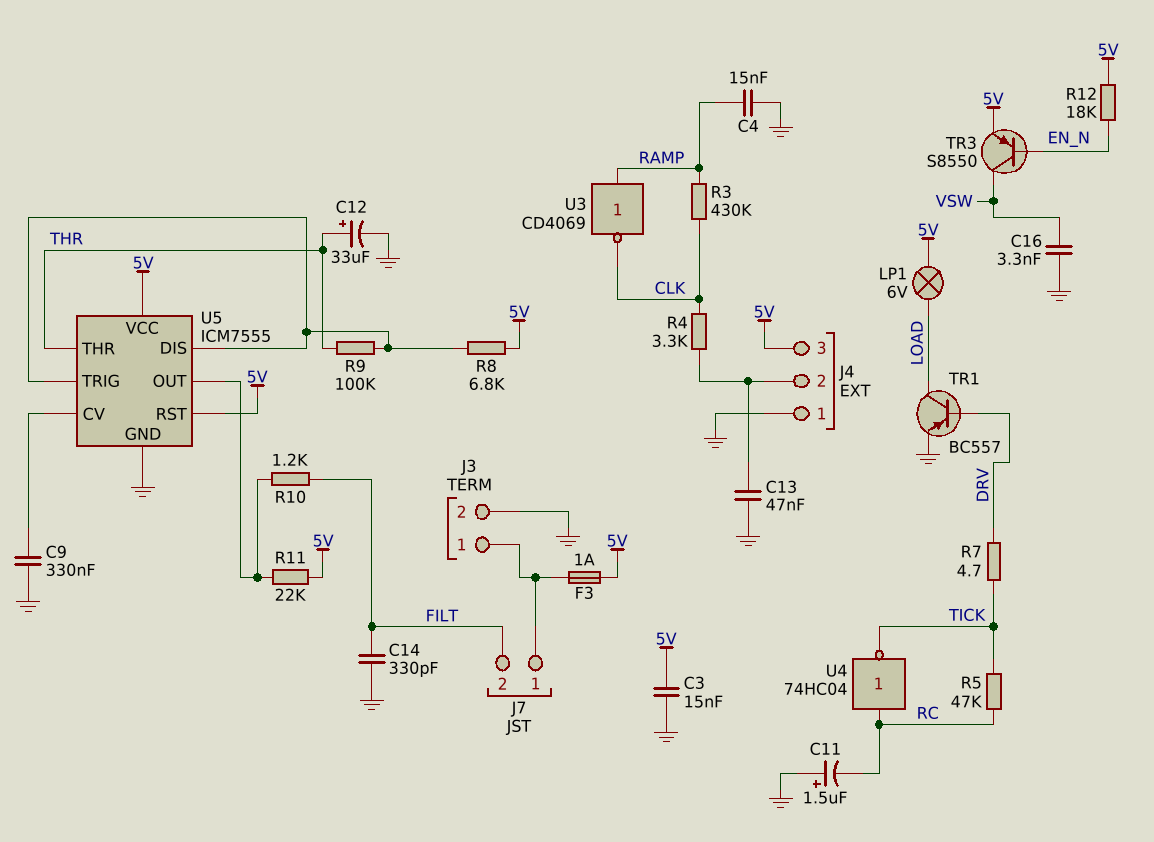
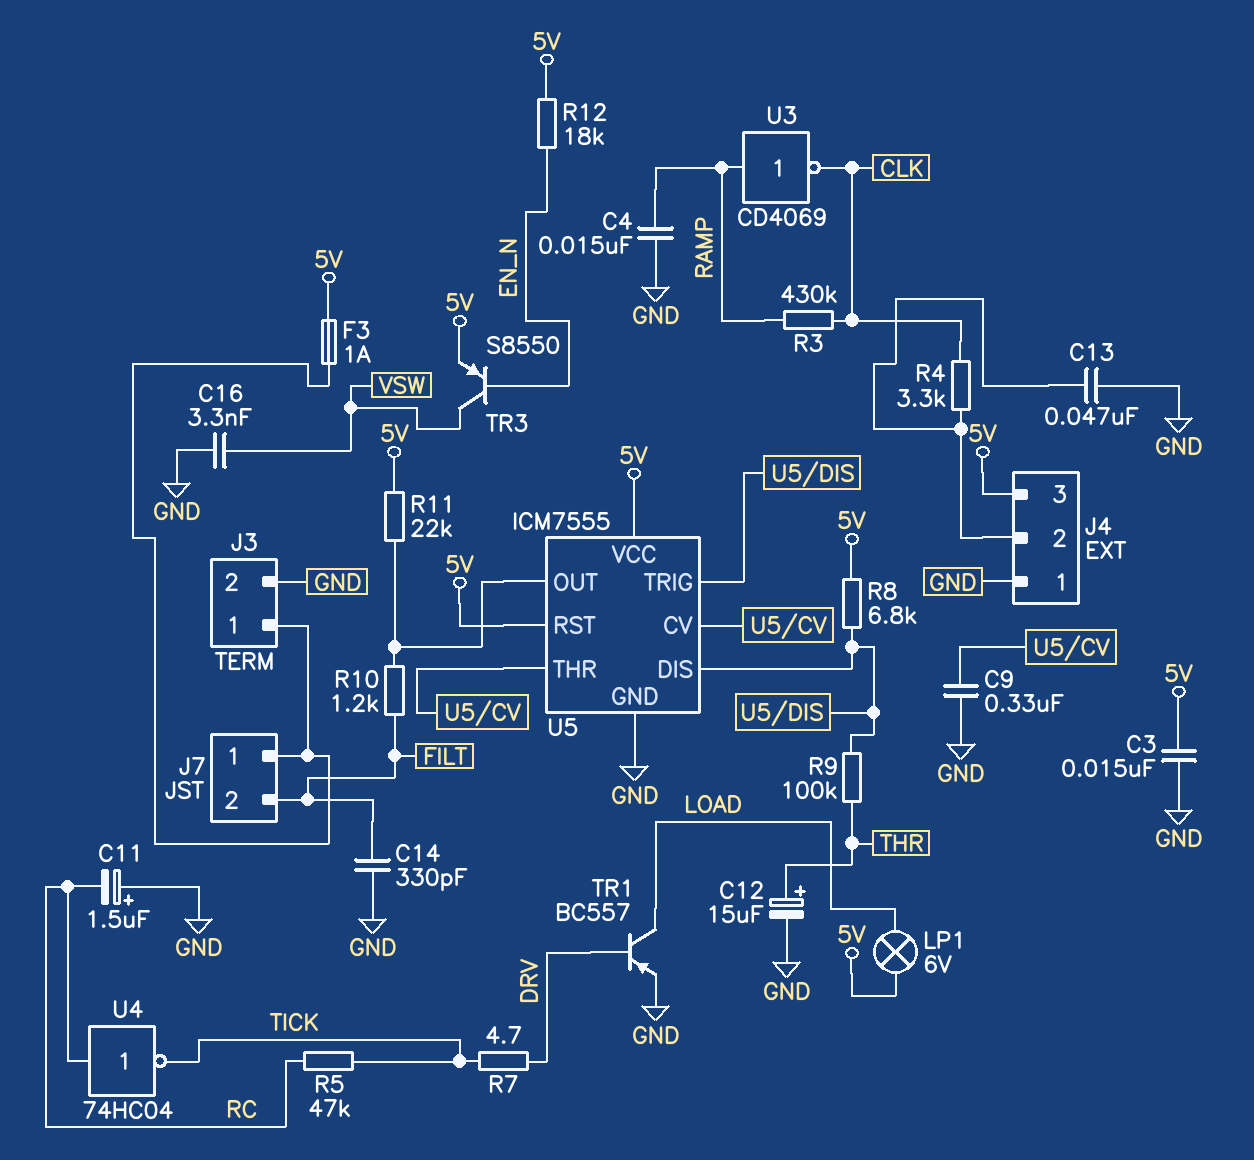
C12: 33uF (plus THR, minus GND) -> 15uF (plus THR, minus GND)
U5 pin THR: THR -> U5/CV

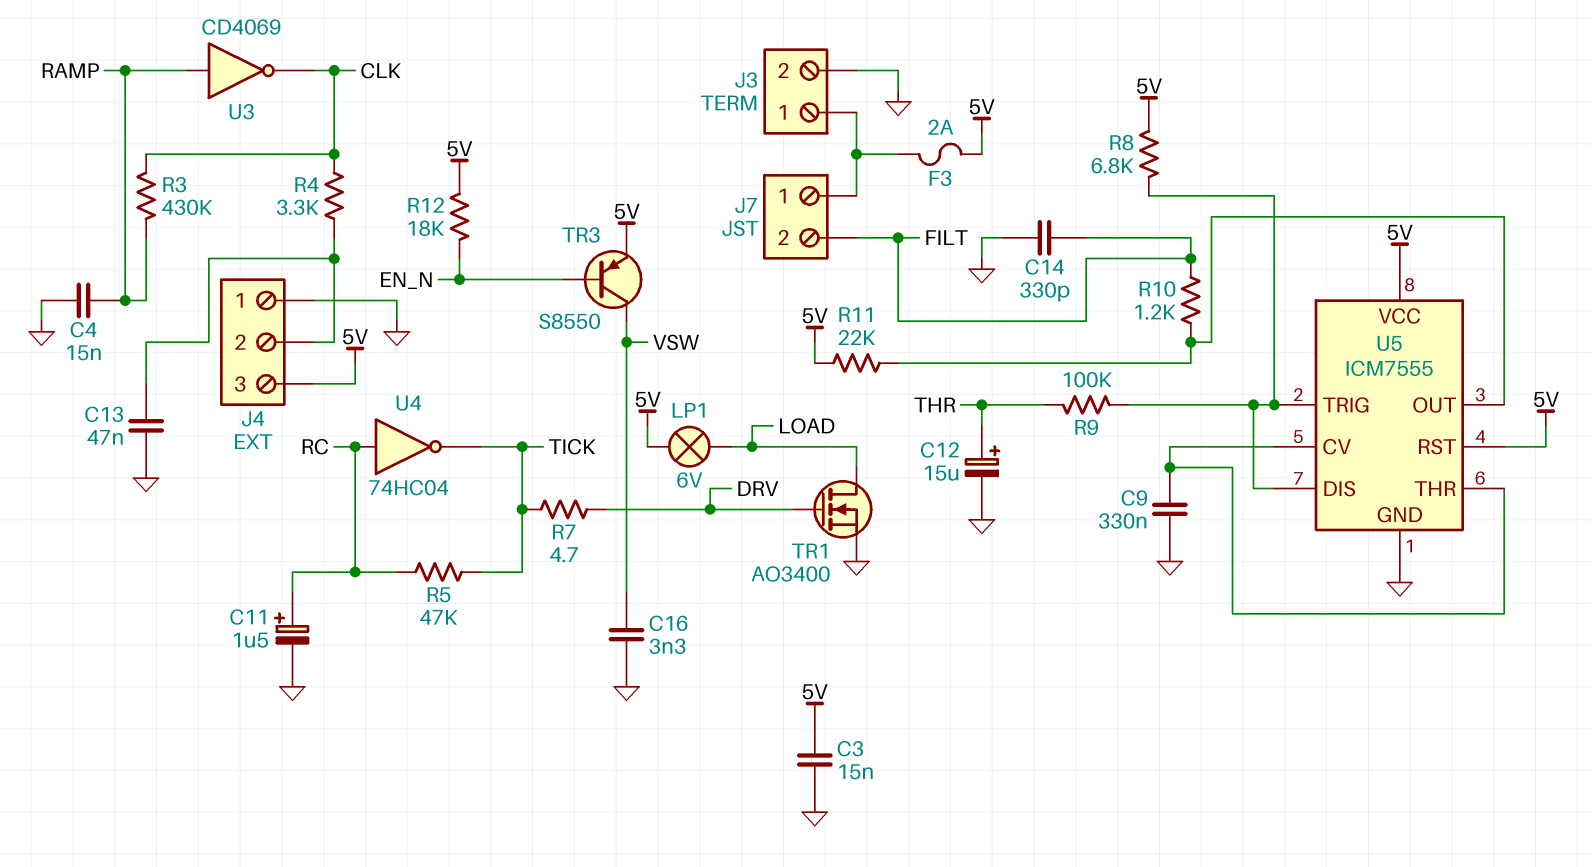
C11: 1.5uF (plus GND, minus RC) -> 1.5uF (plus RC, minus GND)
F3: 1A (5V, J3/1) -> 2A (5V, J3/1)
TR1: PNP BC557 (B DRV, C LOAD, E GND) -> NMOS AO3400 (G DRV, D LOAD, S GND)

